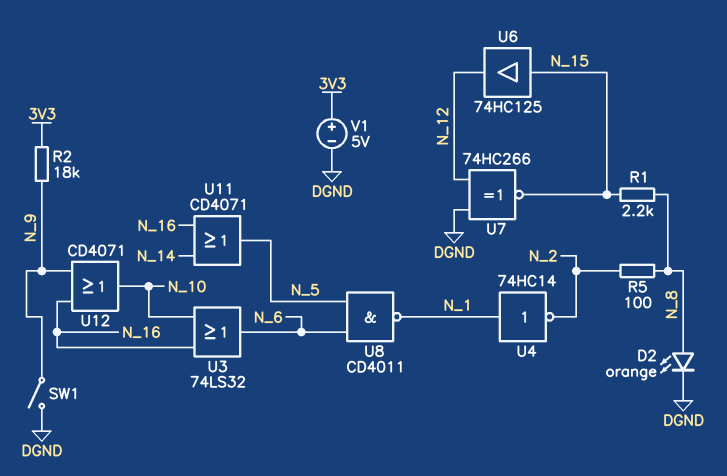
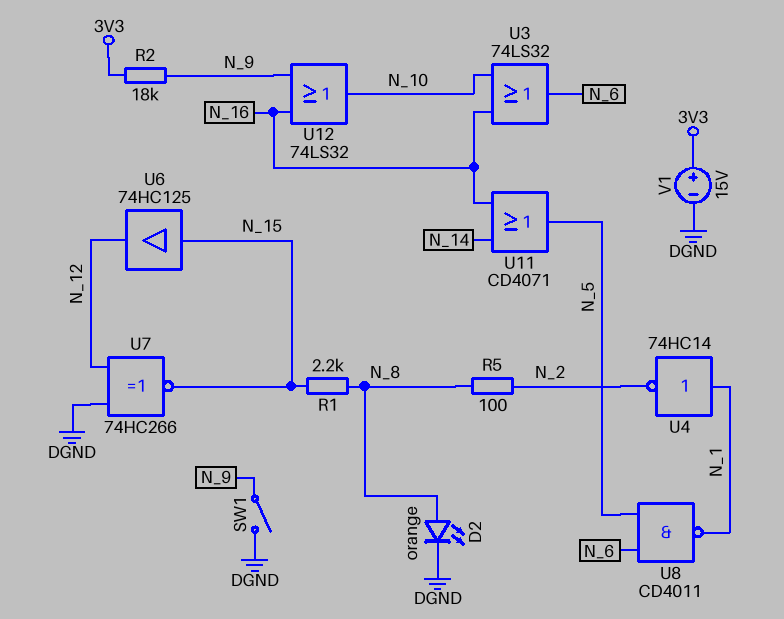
U12: OR CD4071 (in N_9, in N_16, out N_10) -> OR 74LS32 (in N_9, in N_16, out N_10)
V1: 5V (plus 3V3, minus DGND) -> 15V (plus 3V3, minus DGND)

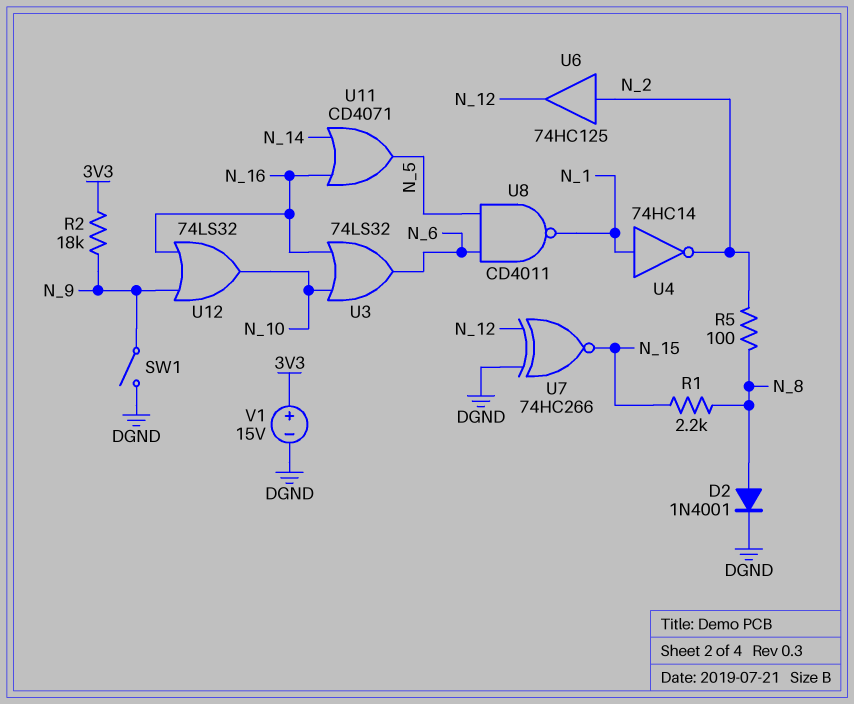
D2: LED orange (A N_8, K DGND) -> diode 1N4001 (A N_8, K DGND)
U6: buffer 74HC125 (in N_15, out N_12) -> buffer 74HC125 (in N_2, out N_12)

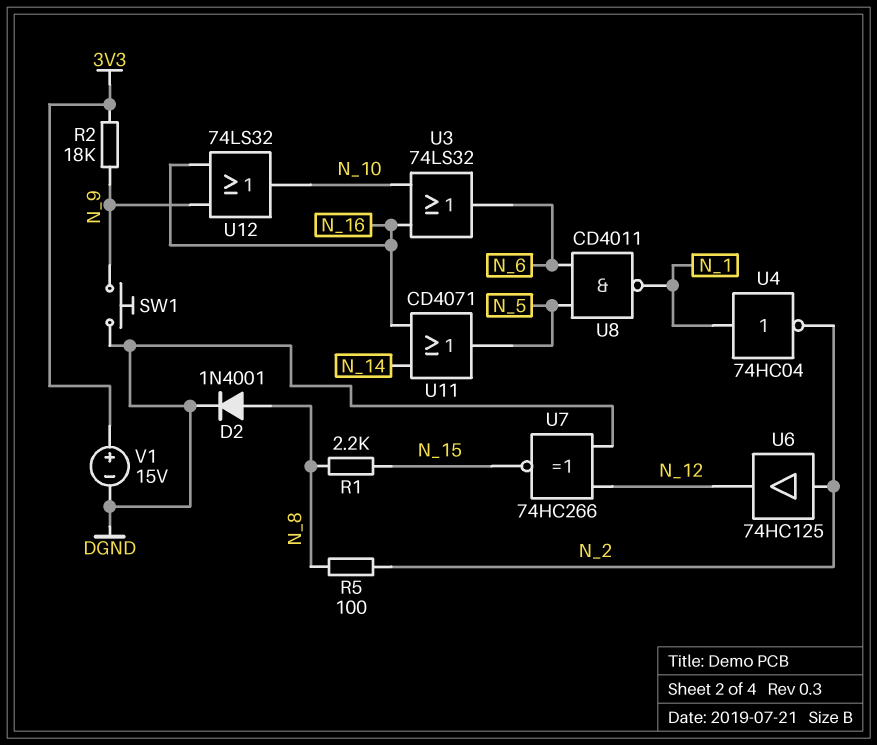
SW1: switch (DGND, N_9) -> button (DGND, N_9)
U4: NOT 74HC14 (in N_1, out N_2) -> NOT 74HC04 (in N_1, out N_2)

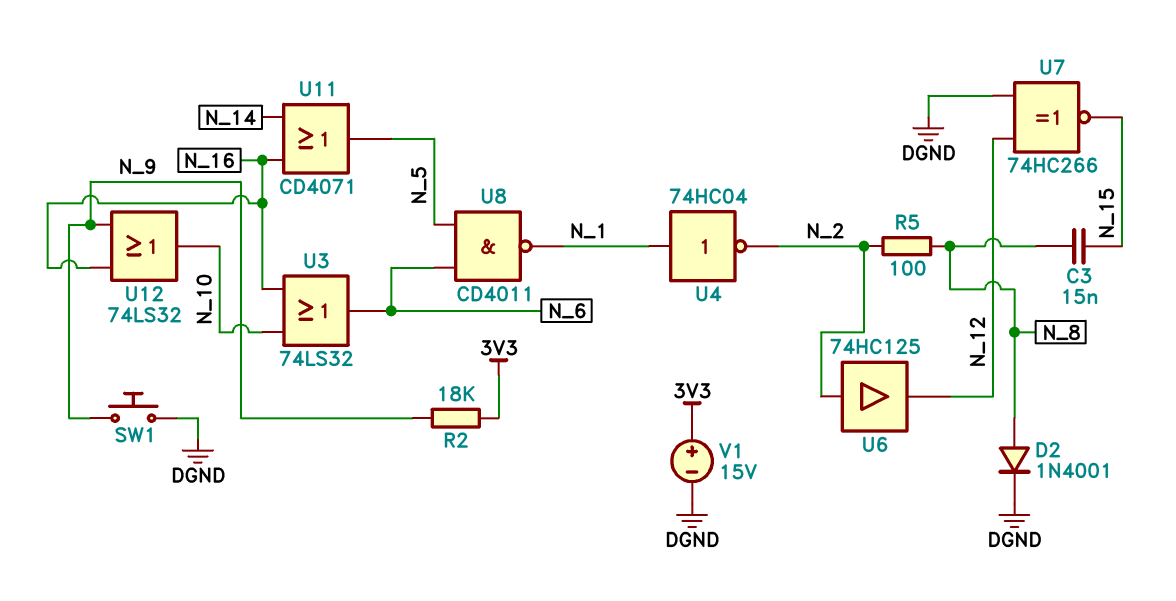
C3: none -> 15nF (N_8, N_15)
R1: 2.2k (N_8, N_15) -> none

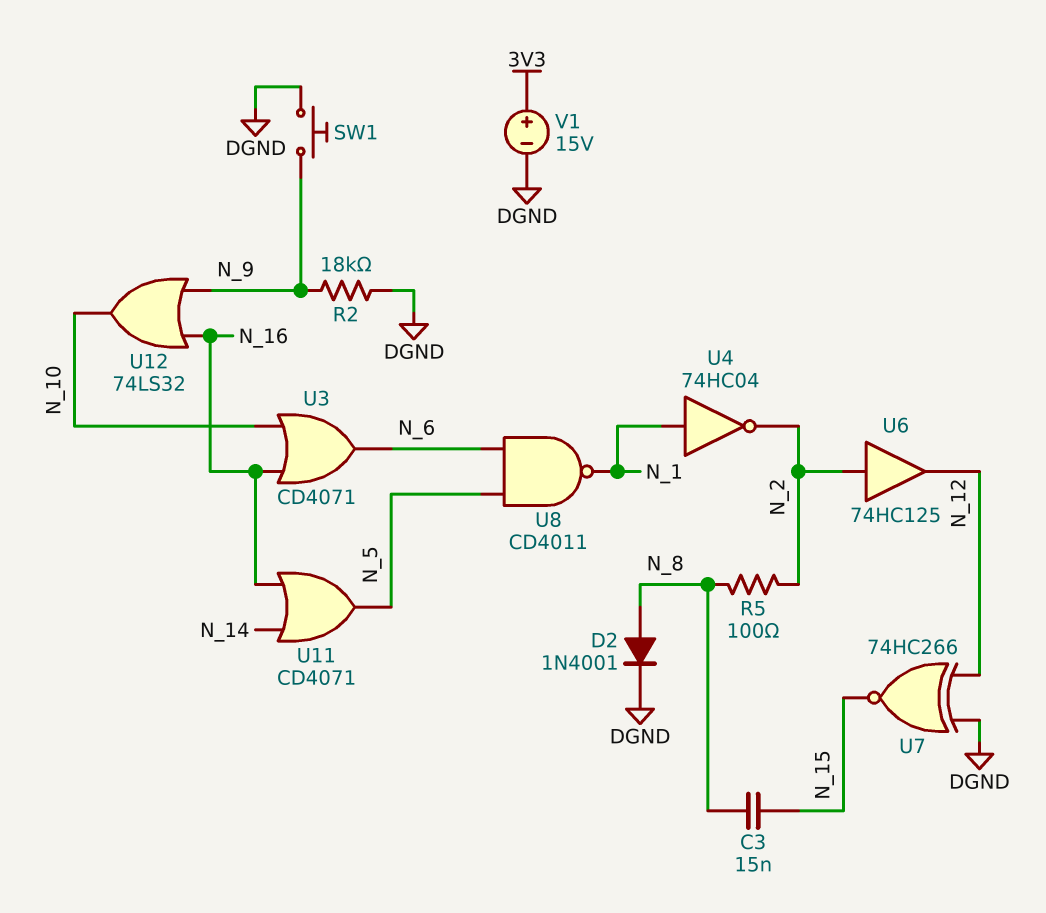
R2: 18k (3V3, N_9) -> 18k (DGND, N_9)
U3: OR 74LS32 (in N_10, in N_16, out N_6) -> OR CD4071 (in N_10, in N_16, out N_6)

